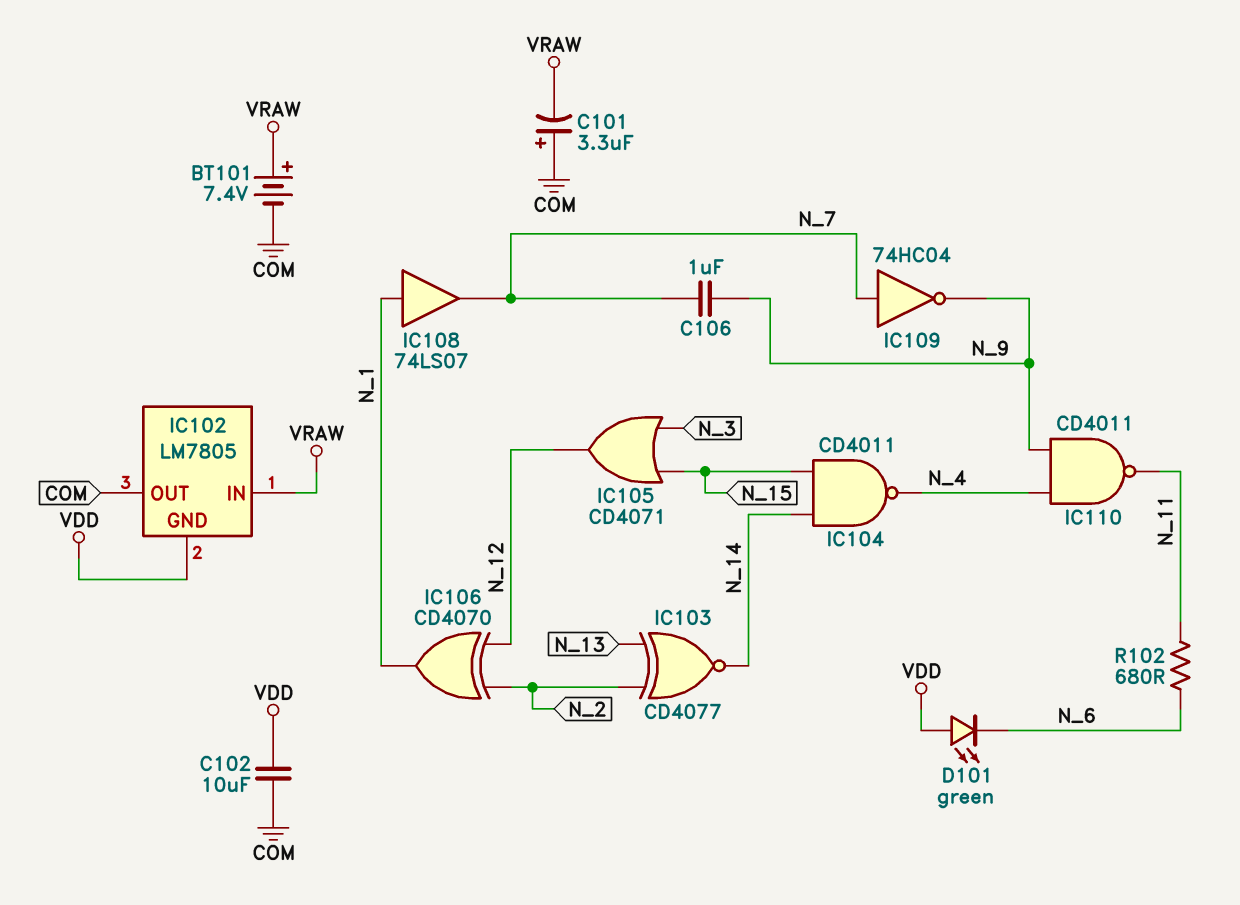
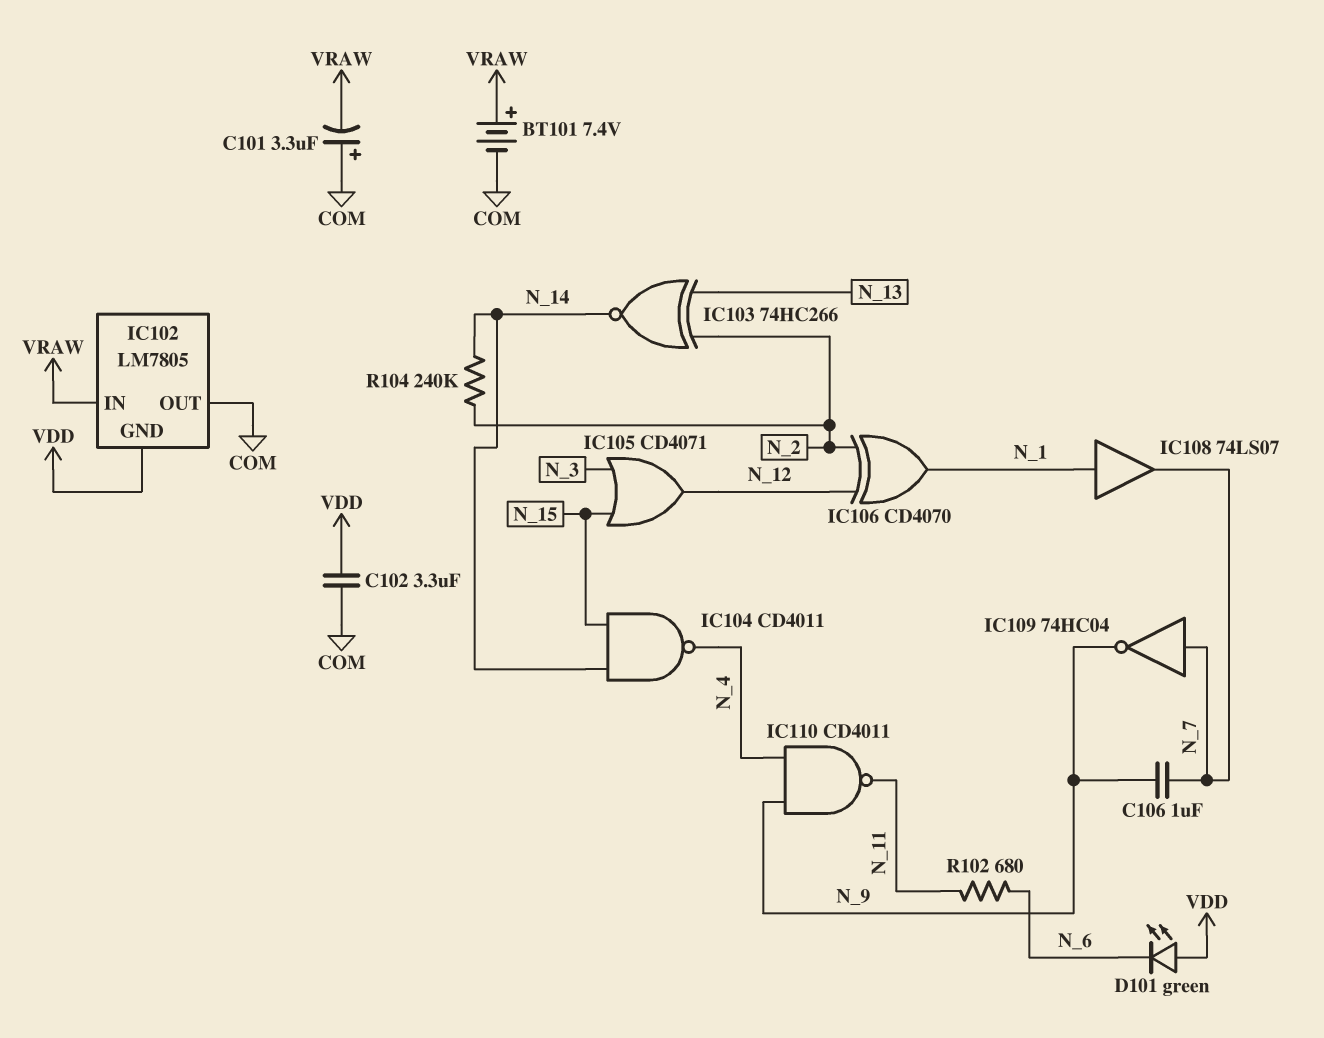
C102: 10uF (COM, VDD) -> 3.3uF (COM, VDD)
IC103: XNOR CD4077 (in N_2, in N_13, out N_14) -> XNOR 74HC266 (in N_2, in N_13, out N_14)
R104: none -> 240k (N_2, N_14)

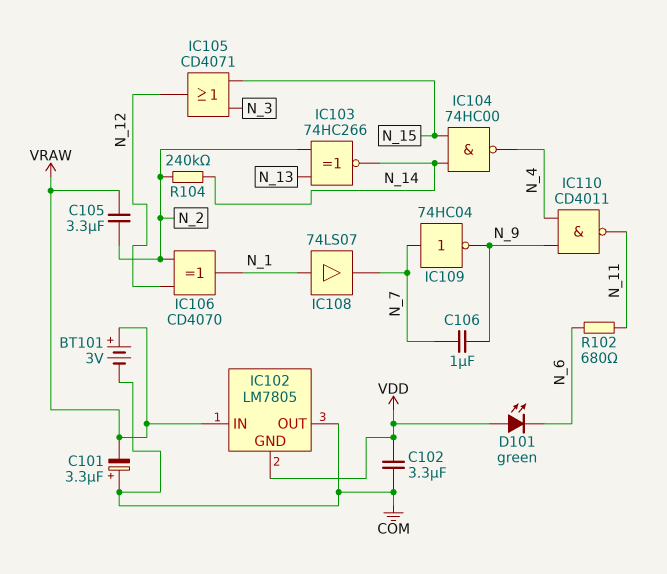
BT101: 7.4V (plus VRAW, minus COM) -> 3V (plus VRAW, minus COM)
C105: none -> 3.3uF (N_2, VRAW)
IC104: NAND CD4011 (in N_14, in N_15, out N_4) -> NAND 74HC00 (in N_14, in N_15, out N_4)

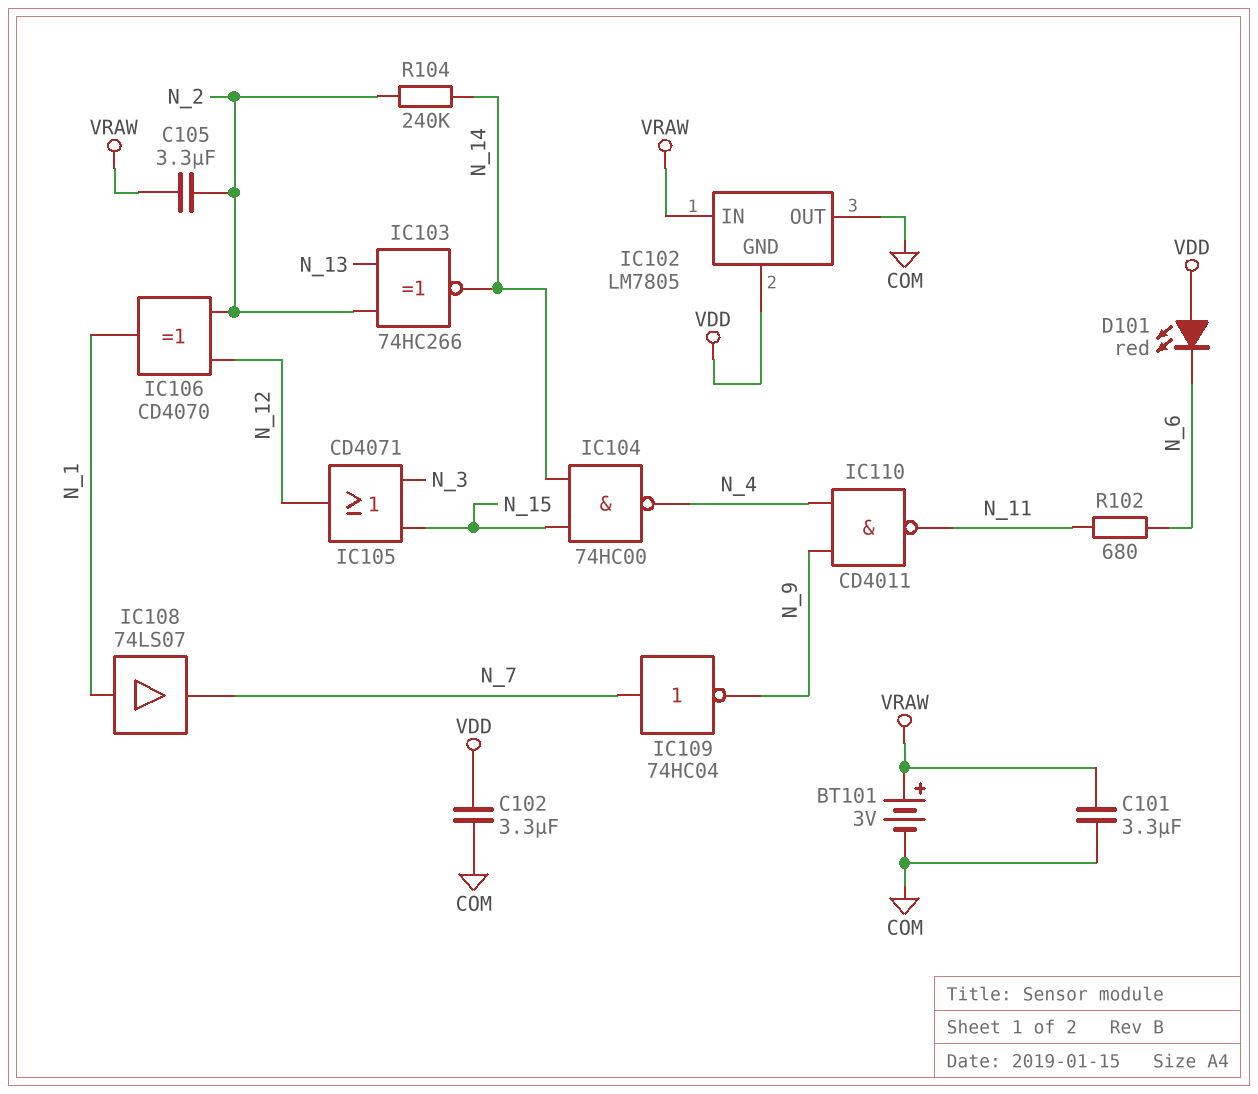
C101: 3.3uF (plus COM, minus VRAW) -> 3.3uF (COM, VRAW)
C106: 1uF (N_7, N_9) -> none
D101: LED green (A VDD, K N_6) -> LED red (A VDD, K N_6)

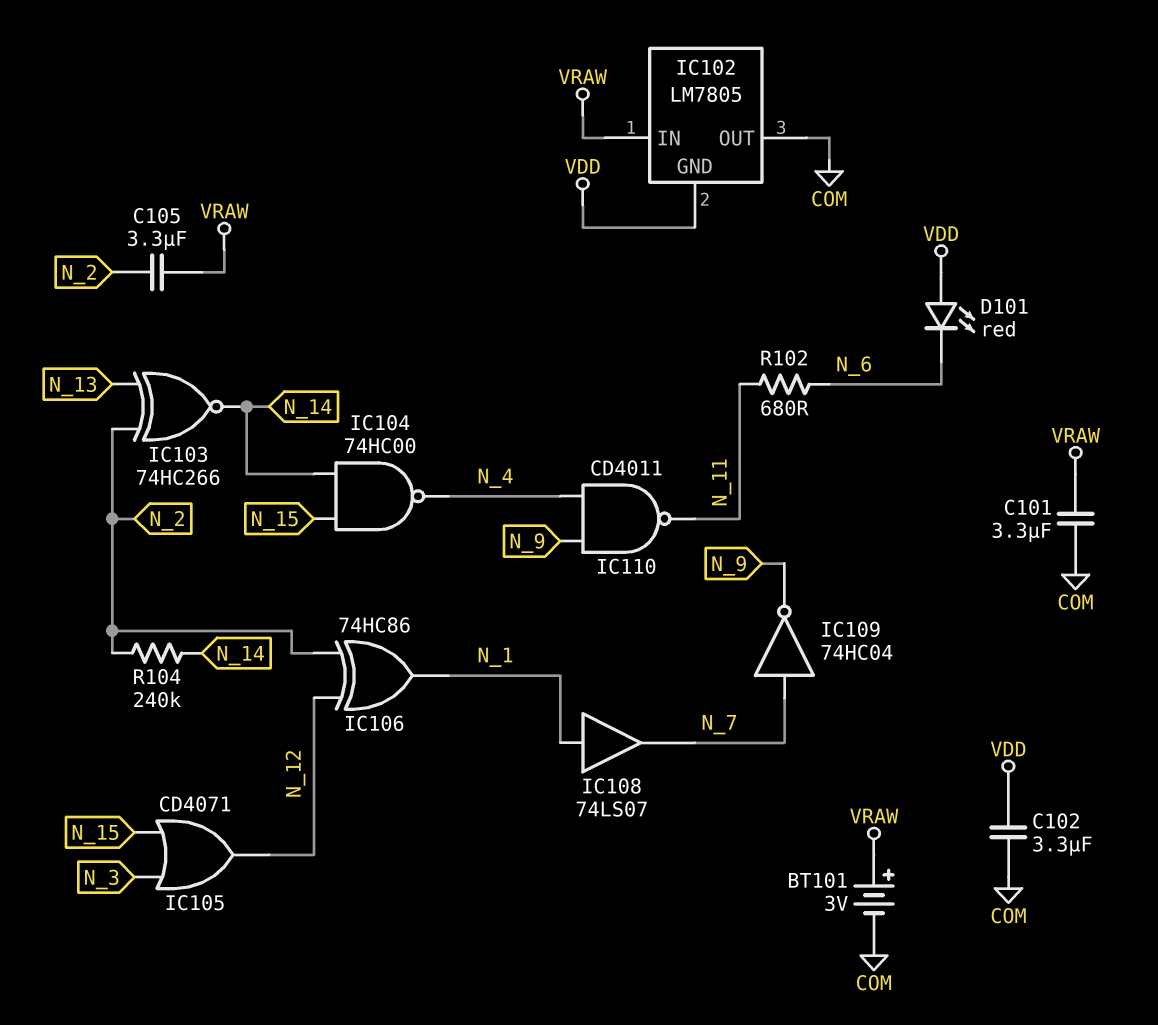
IC106: XOR CD4070 (in N_2, in N_12, out N_1) -> XOR 74HC86 (in N_2, in N_12, out N_1)

